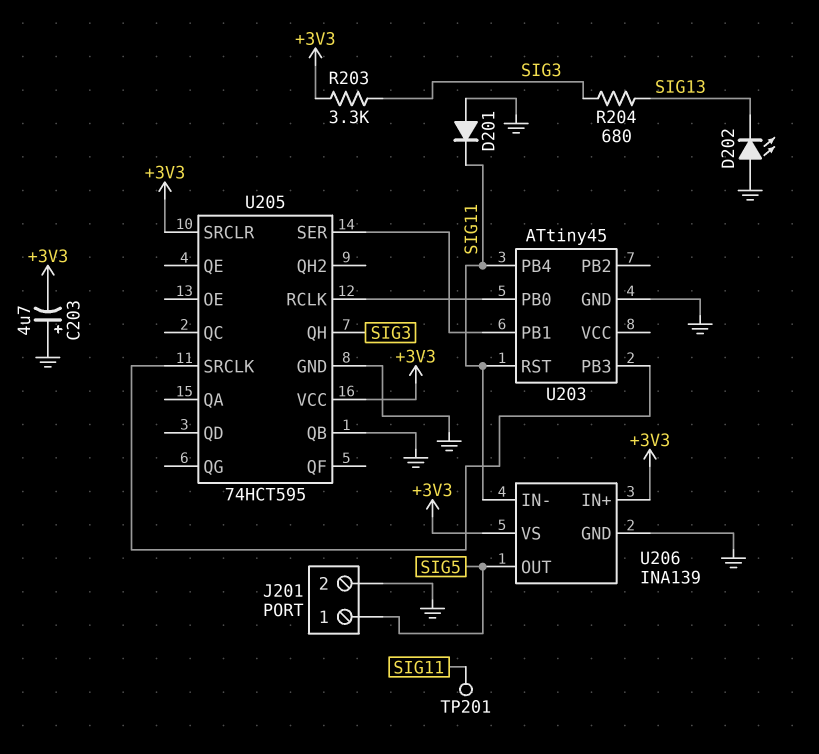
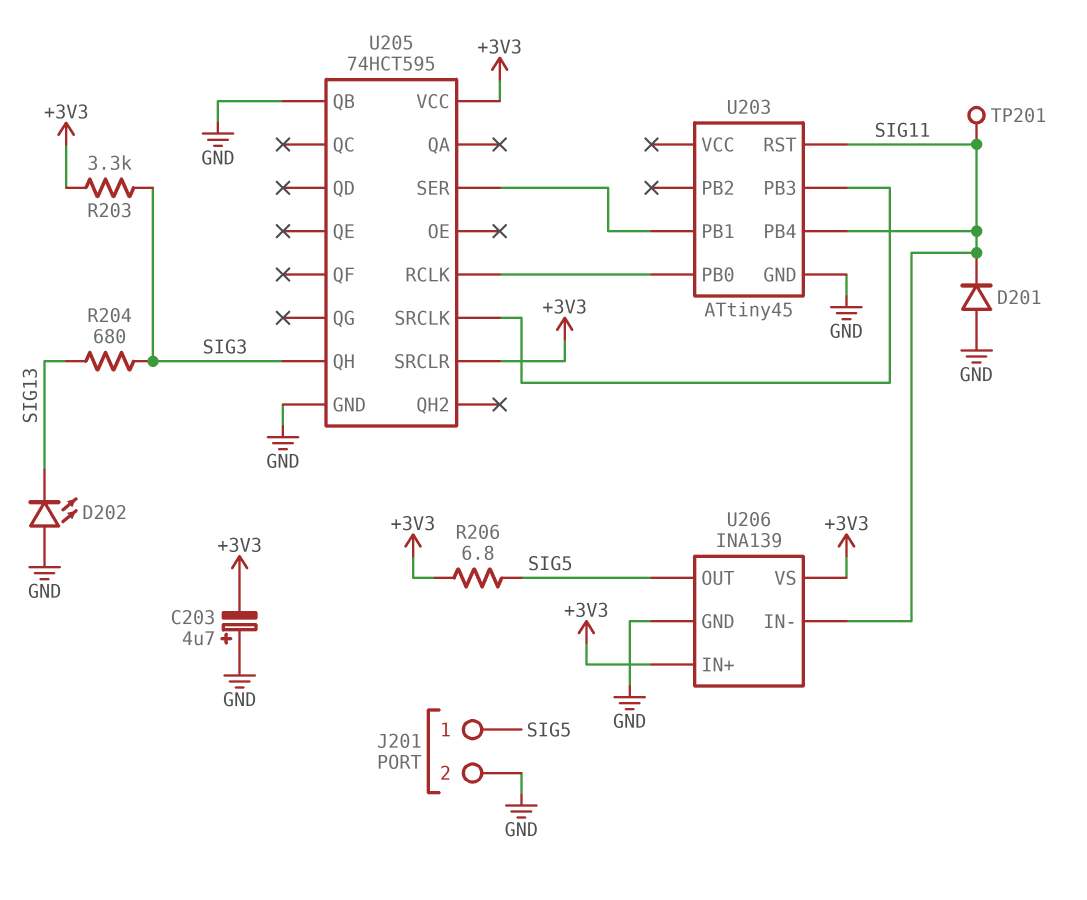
R206: none -> 6.8 (+3V3, SIG5)

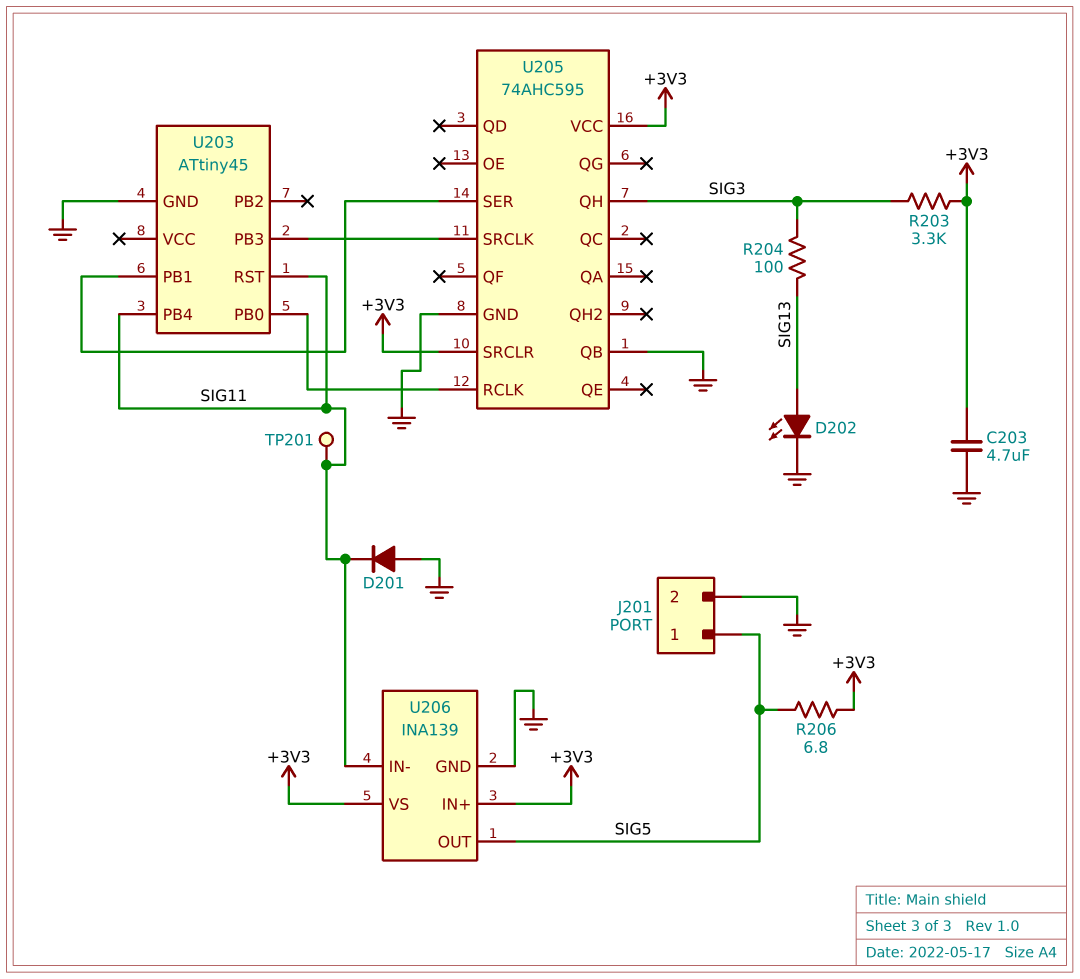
C203: 4.7uF (plus GND, minus +3V3) -> 4.7uF (+3V3, GND)
D202: LED (A GND, K SIG13) -> LED (A SIG13, K GND)
R204: 680 (SIG3, SIG13) -> 100 (SIG3, SIG13)
U205: 74HCT595 -> 74AHC595

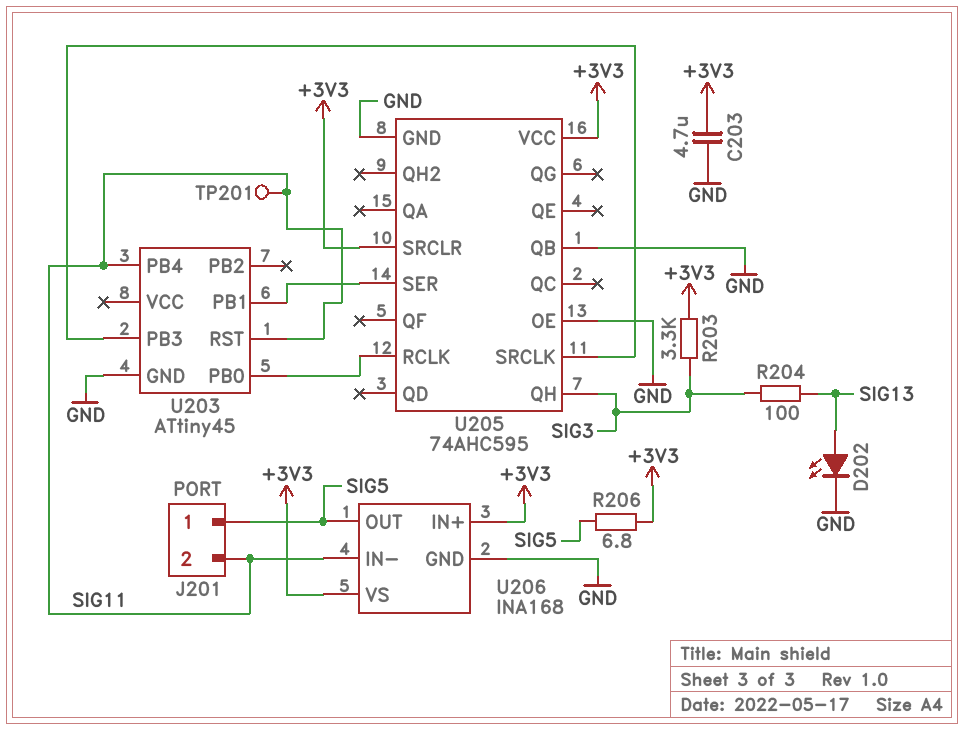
D201: diode (A GND, K SIG11) -> none
J201 pin 2: GND -> SIG11
U205 pin OE: none -> GND
U206: INA139 -> INA168

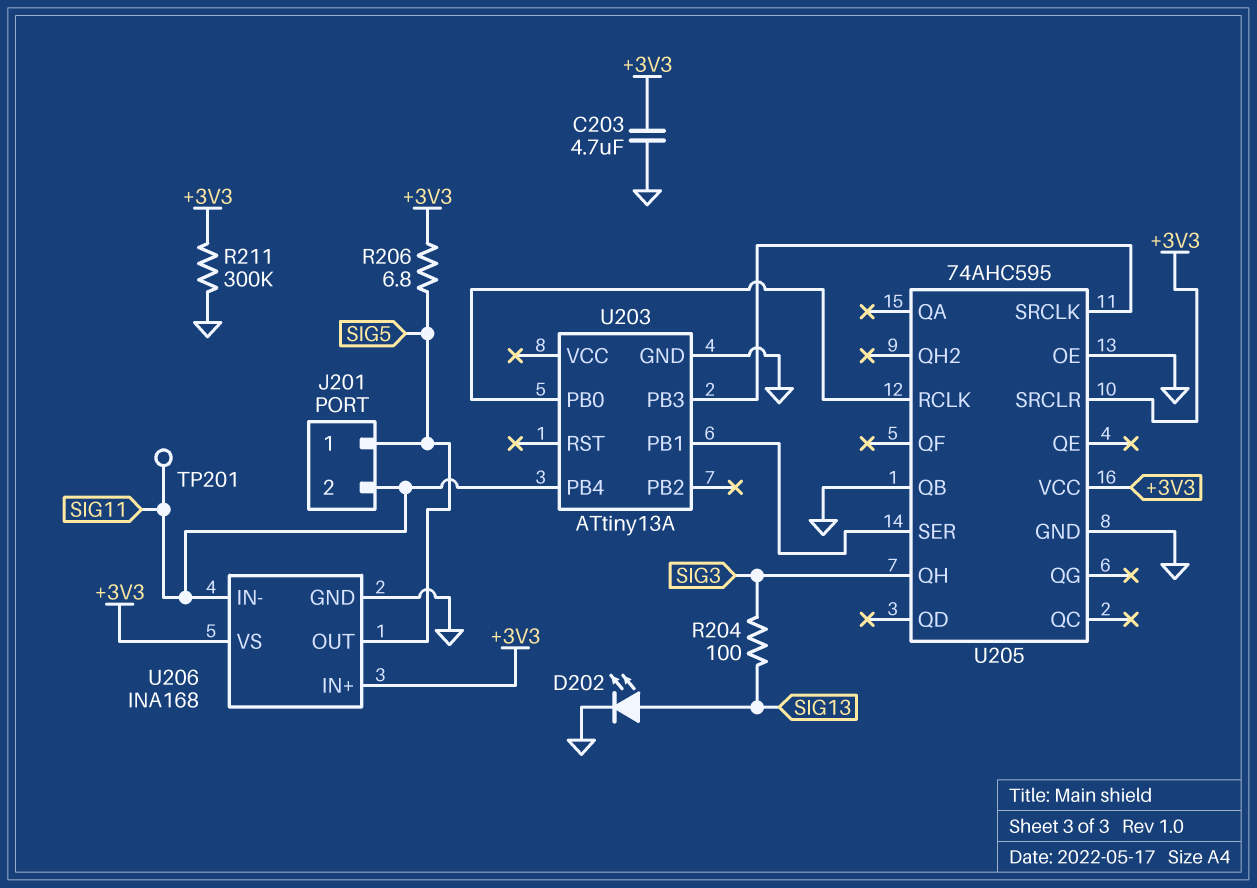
R203: 3.3k (+3V3, SIG3) -> none
R211: none -> 300k (+3V3, GND)
U203: ATtiny45 -> ATtiny13A
U203 pin RST: SIG11 -> none

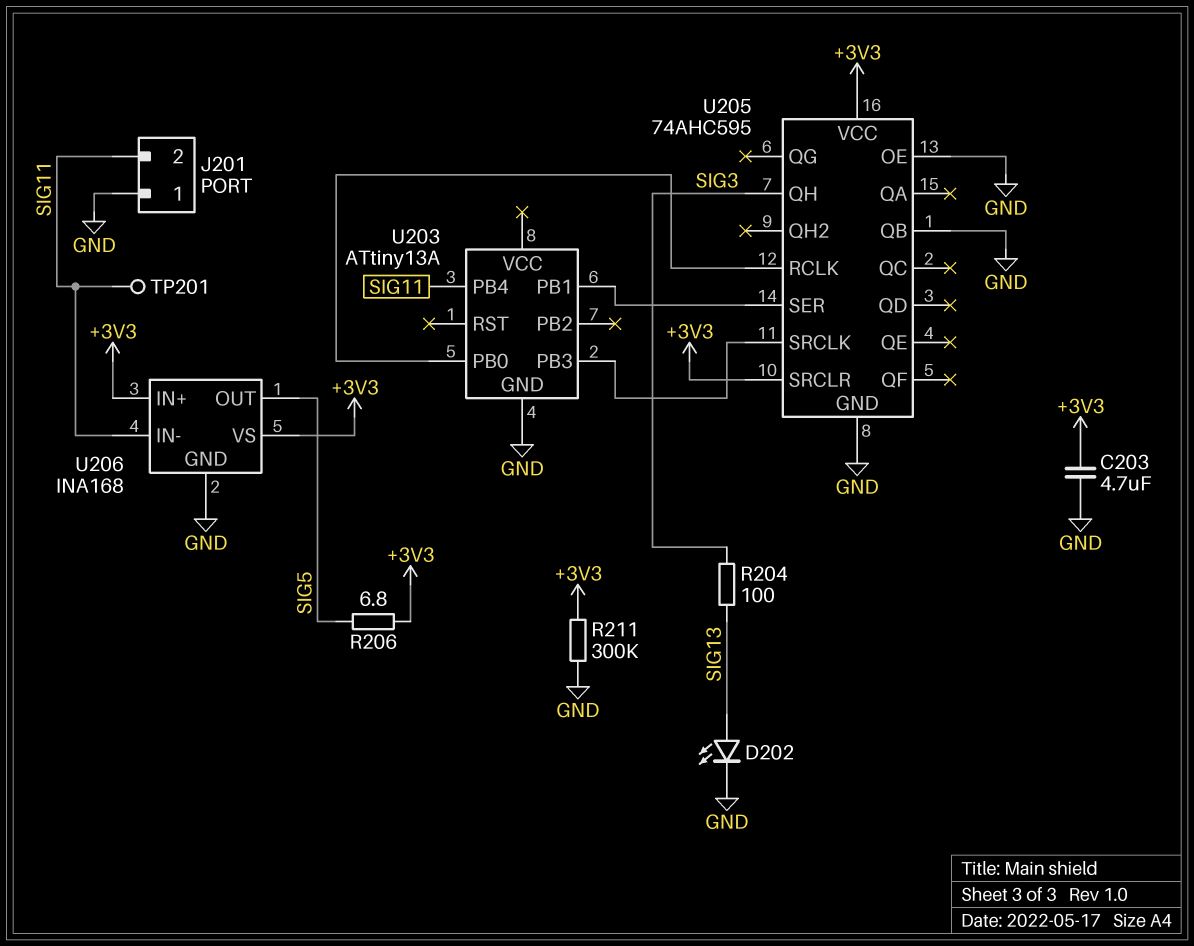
J201 pin 1: SIG5 -> GND

